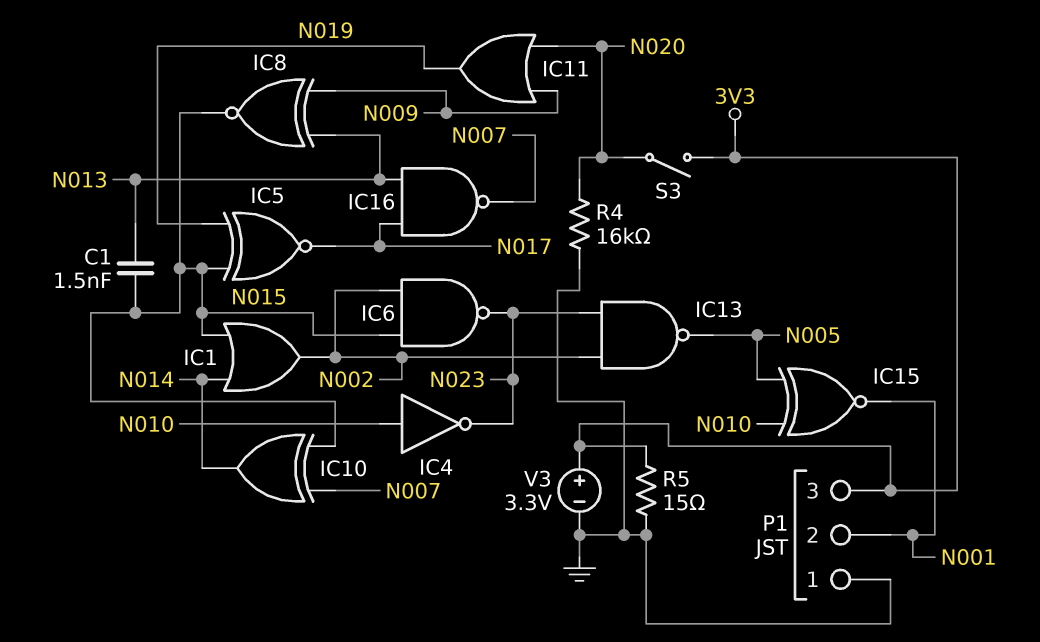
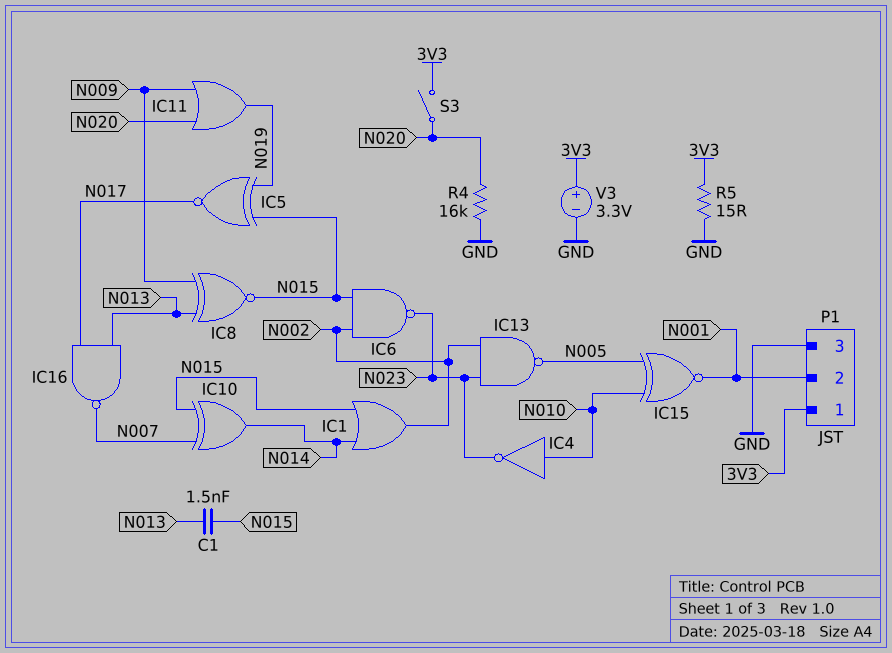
P1 pin 1: GND -> 3V3
P1 pin 3: 3V3 -> GND

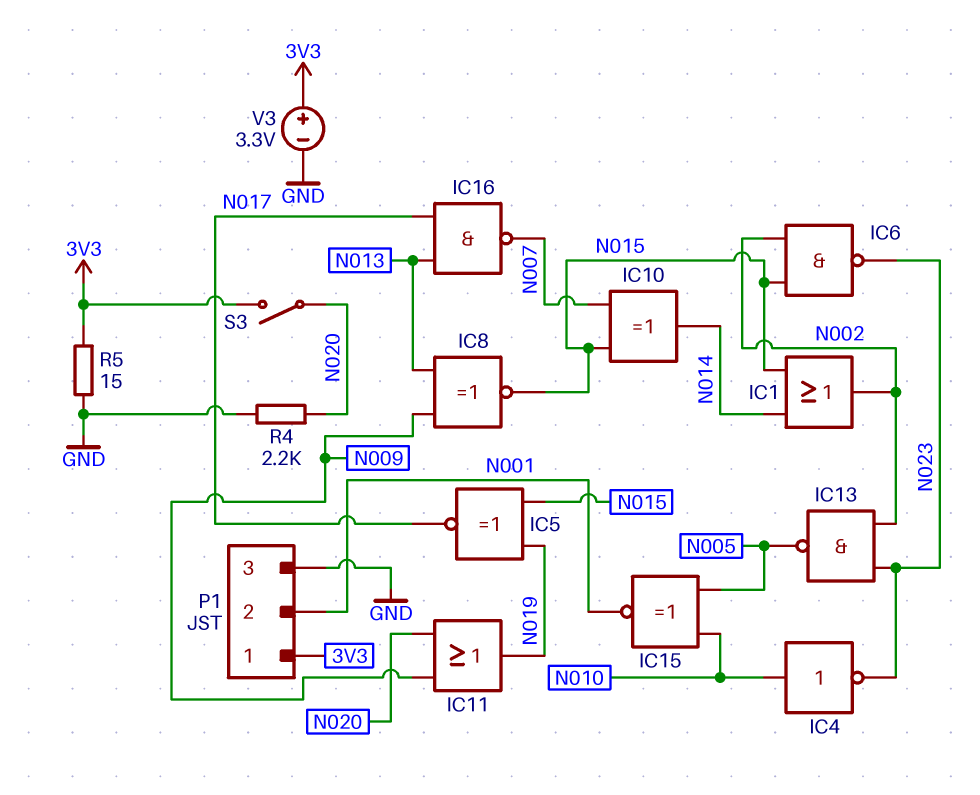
C1: 1.5nF (N013, N015) -> none
R4: 16k (GND, N020) -> 2.2k (GND, N020)

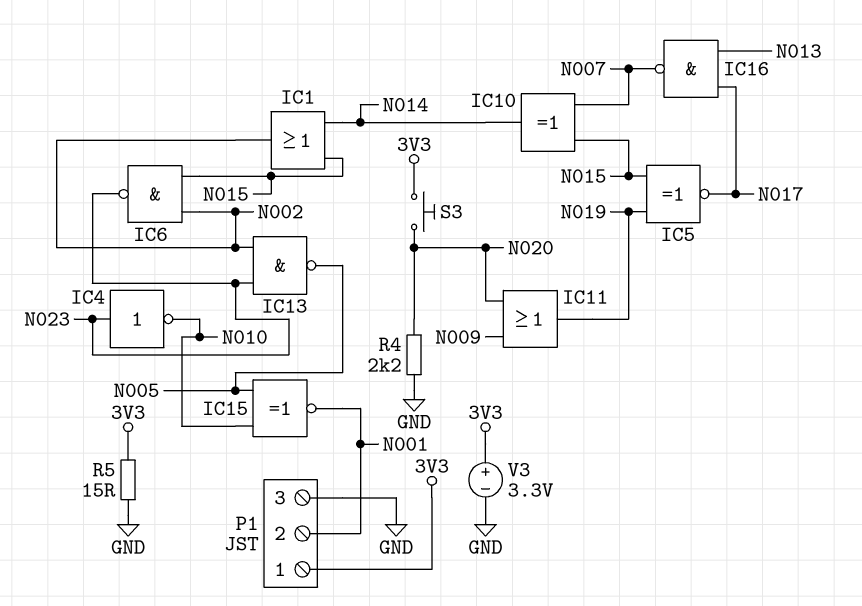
IC4: NOT (in N010, out N023) -> NOT (in N023, out N010)
IC8: XNOR (in N009, in N013, out N015) -> none
S3: switch (3V3, N020) -> button (3V3, N020)

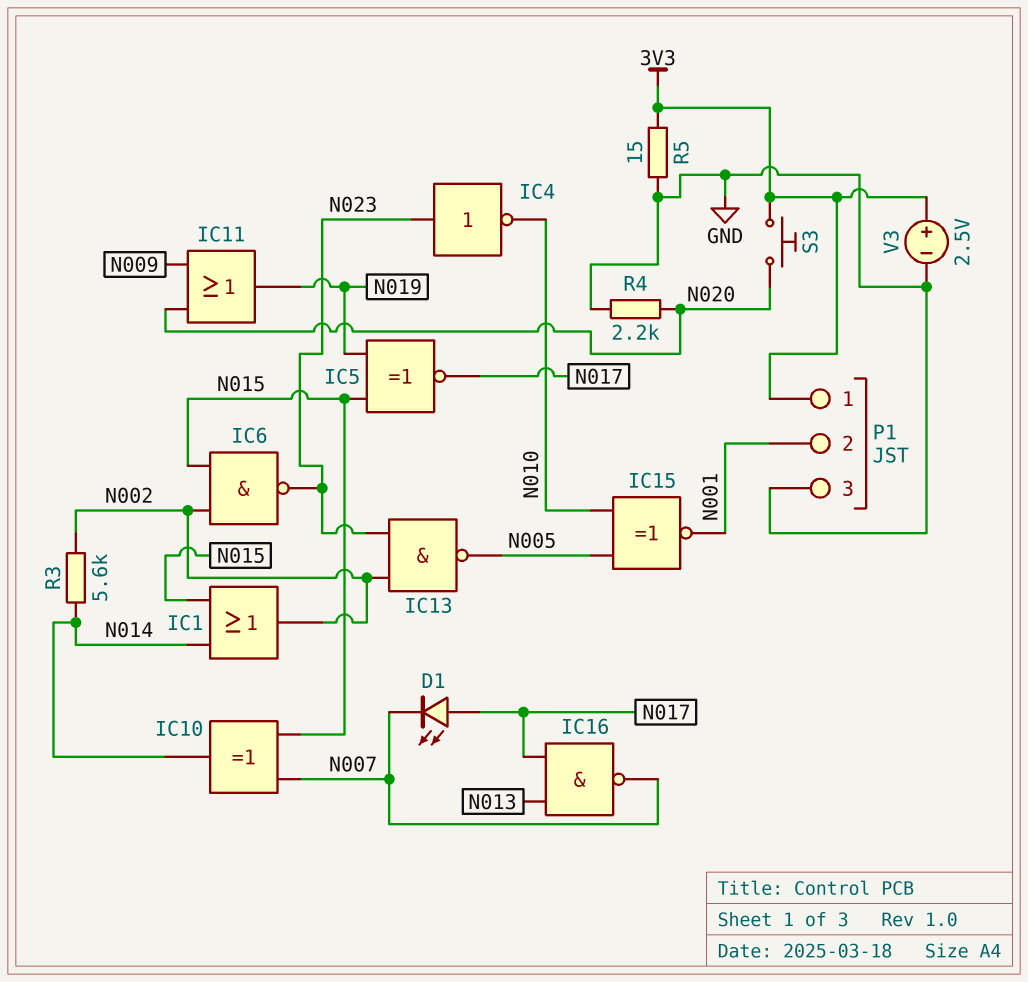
D1: none -> LED (A N017, K N007)
R3: none -> 5.6k (N002, N014)
V3: 3.3V (plus 3V3, minus GND) -> 2.5V (plus 3V3, minus GND)

